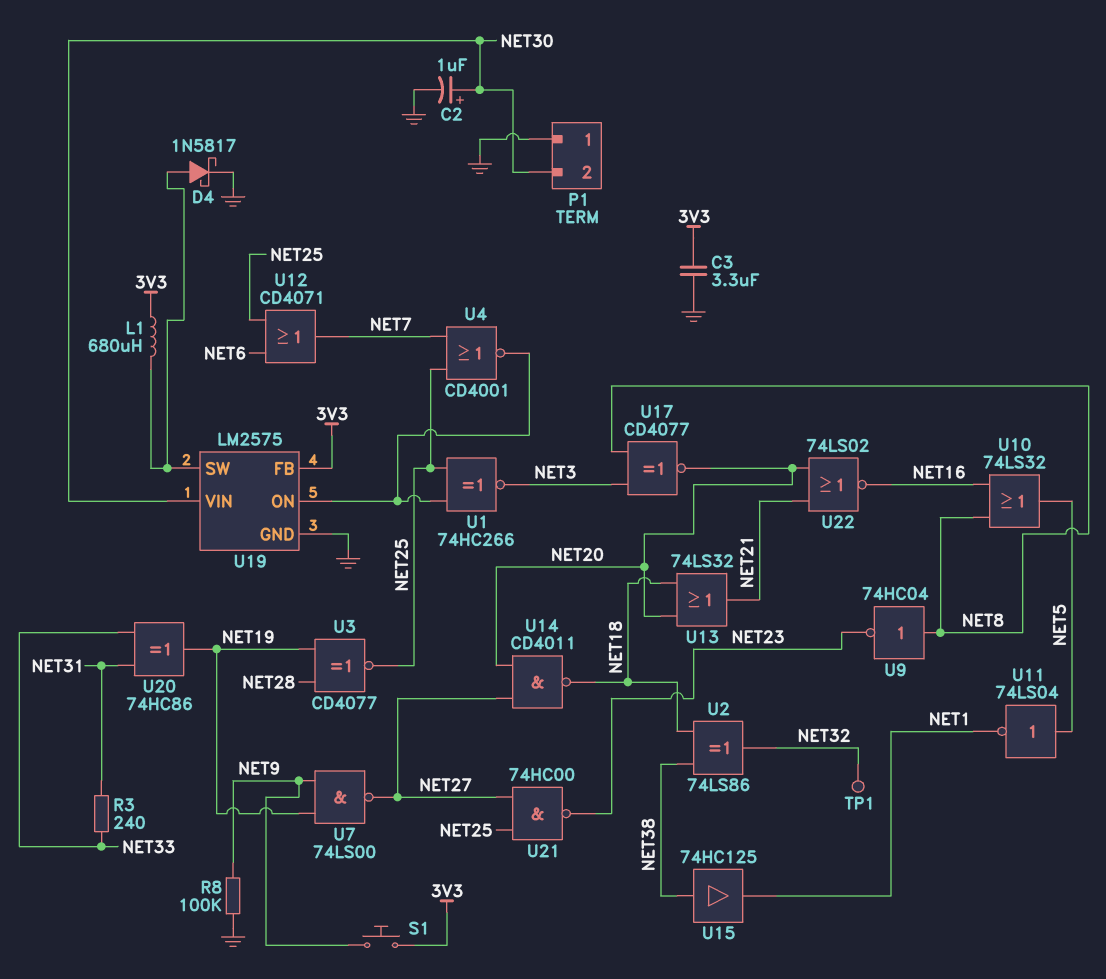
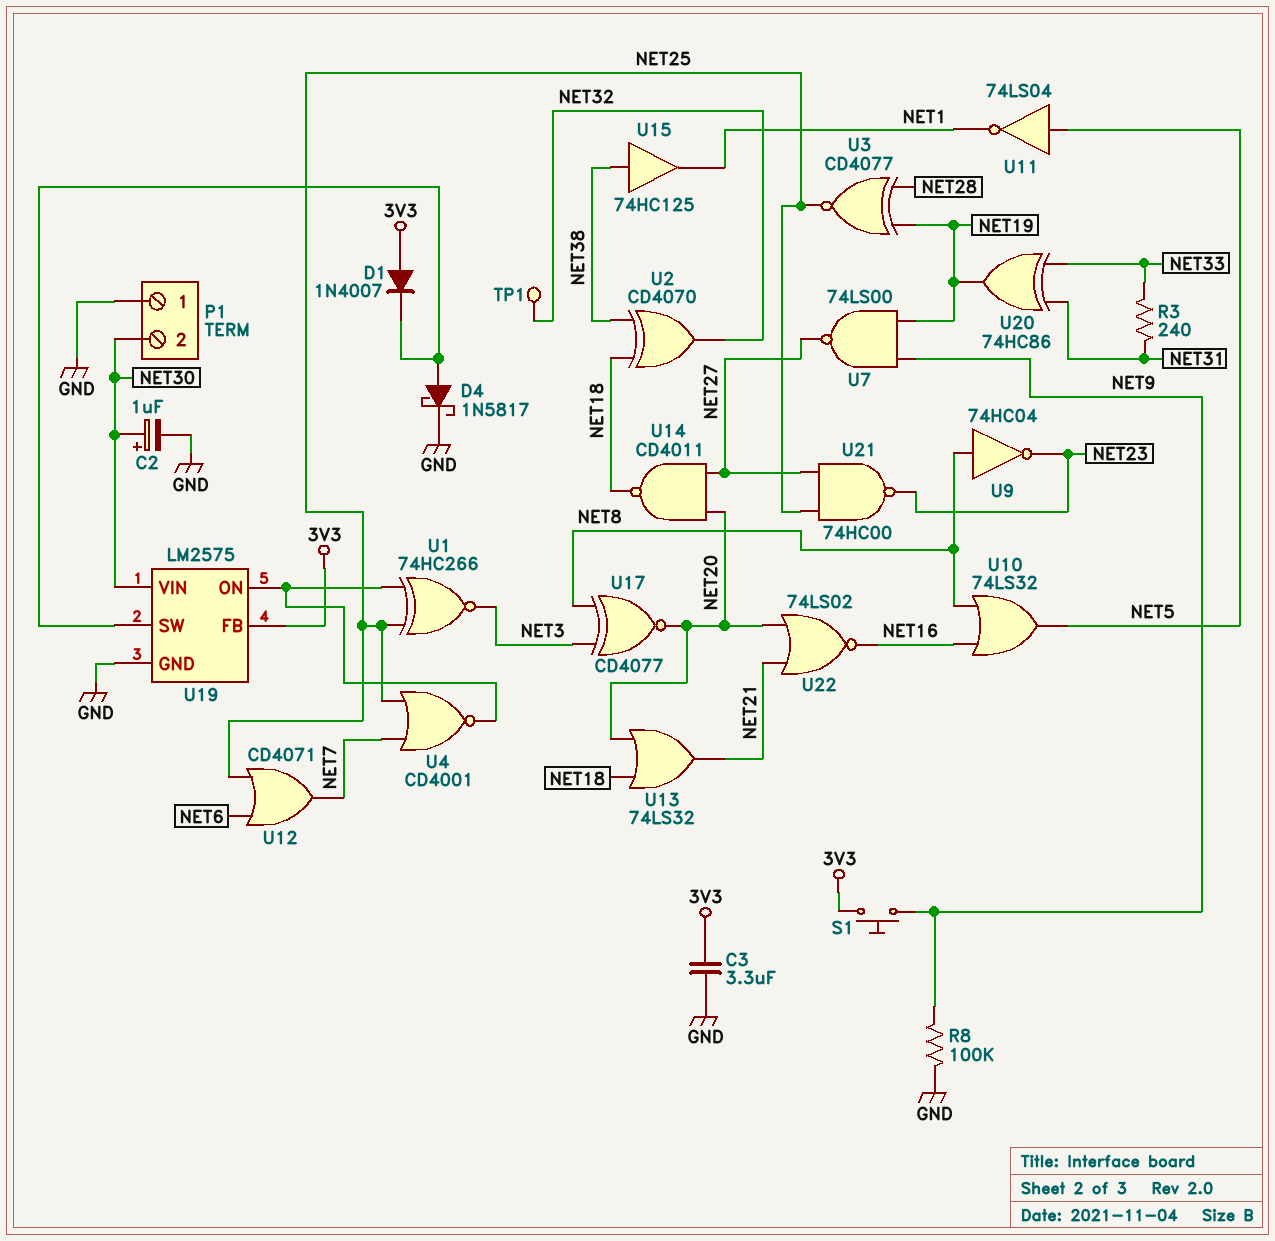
D1: none -> diode 1N4007 (A 3V3, K U19/SW)
L1: 680uH (3V3, U19/SW) -> none
U2: XOR 74LS86 (in NET18, in NET38, out NET32) -> XOR CD4070 (in NET18, in NET38, out NET32)

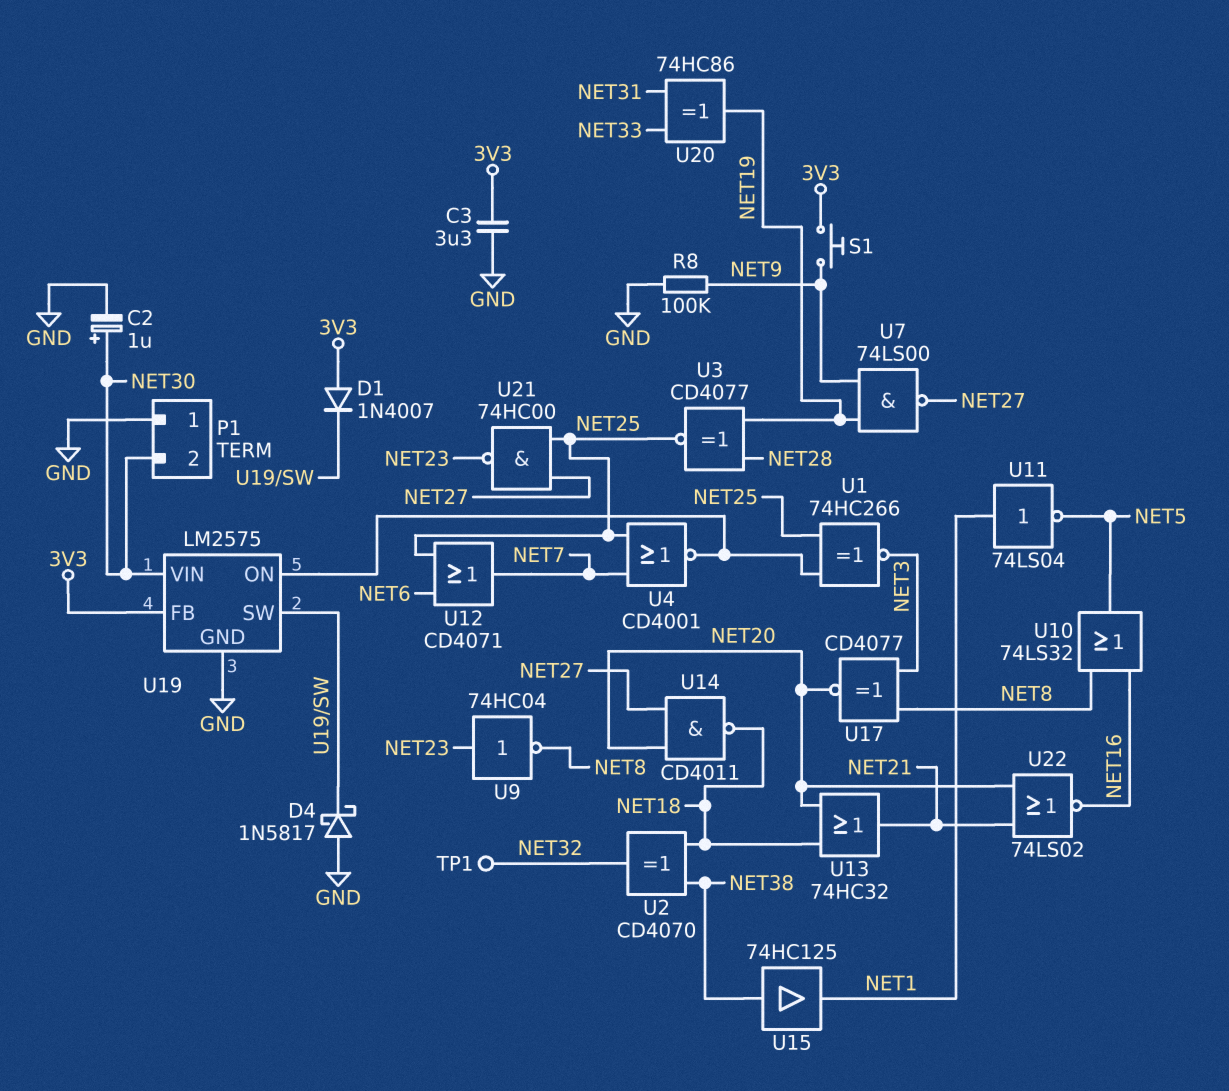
D4: schottky 1N5817 (A U19/SW, K GND) -> schottky 1N5817 (A GND, K U19/SW)
R3: 240 (NET31, NET33) -> none
U9: NOT 74HC04 (in NET8, out NET23) -> NOT 74HC04 (in NET23, out NET8)
U11: NOT 74LS04 (in NET5, out NET1) -> NOT 74LS04 (in NET1, out NET5)
U13: OR 74LS32 (in NET18, in NET20, out NET21) -> OR 74HC32 (in NET18, in NET20, out NET21)

